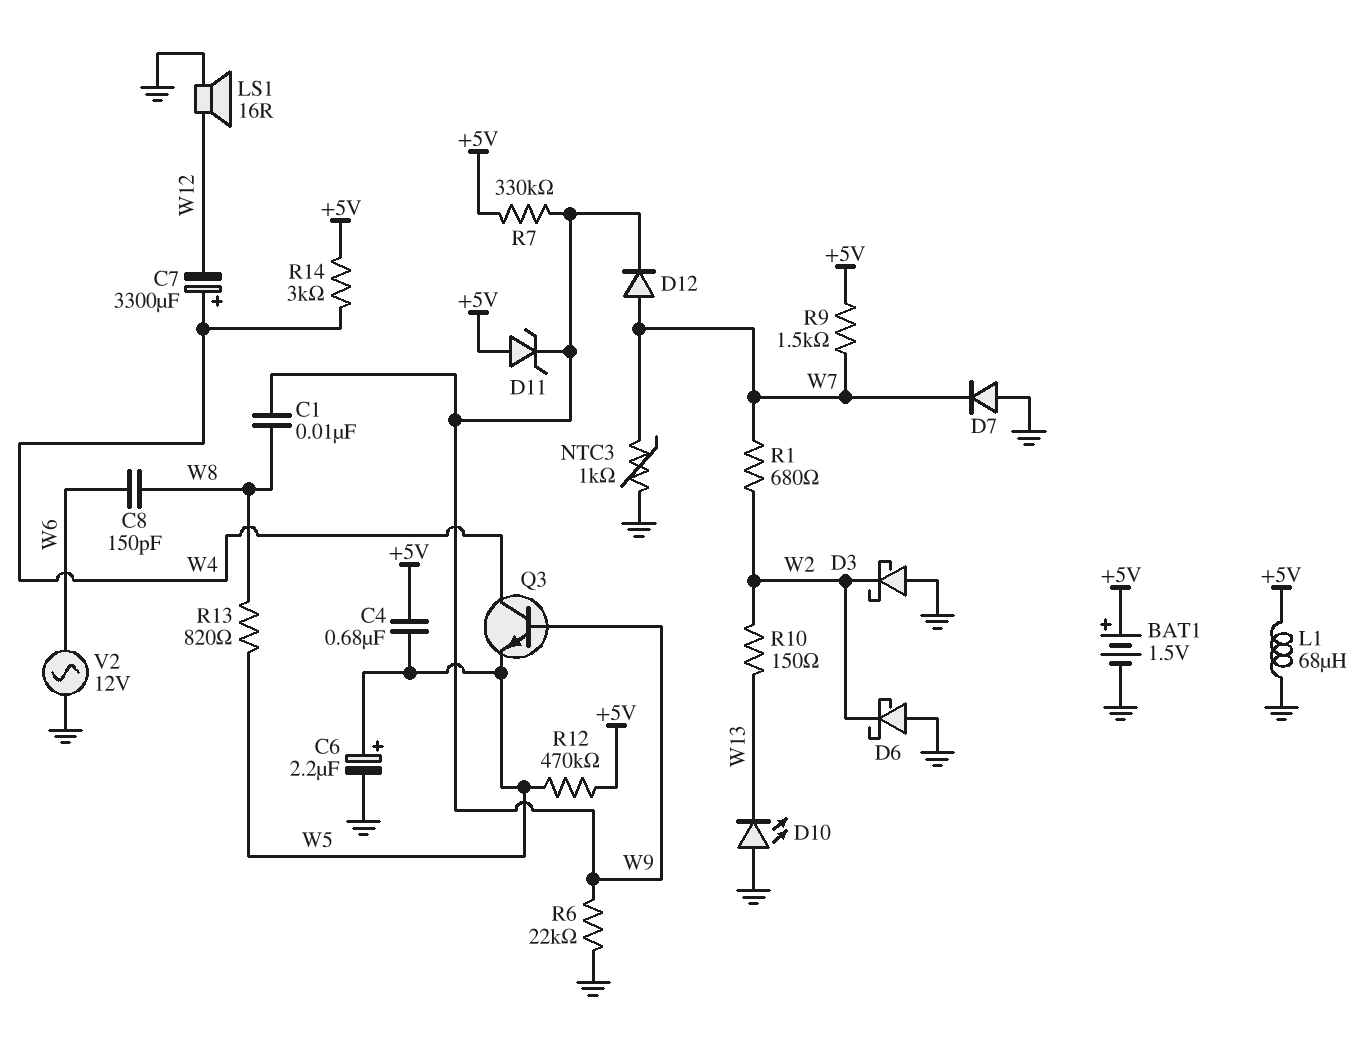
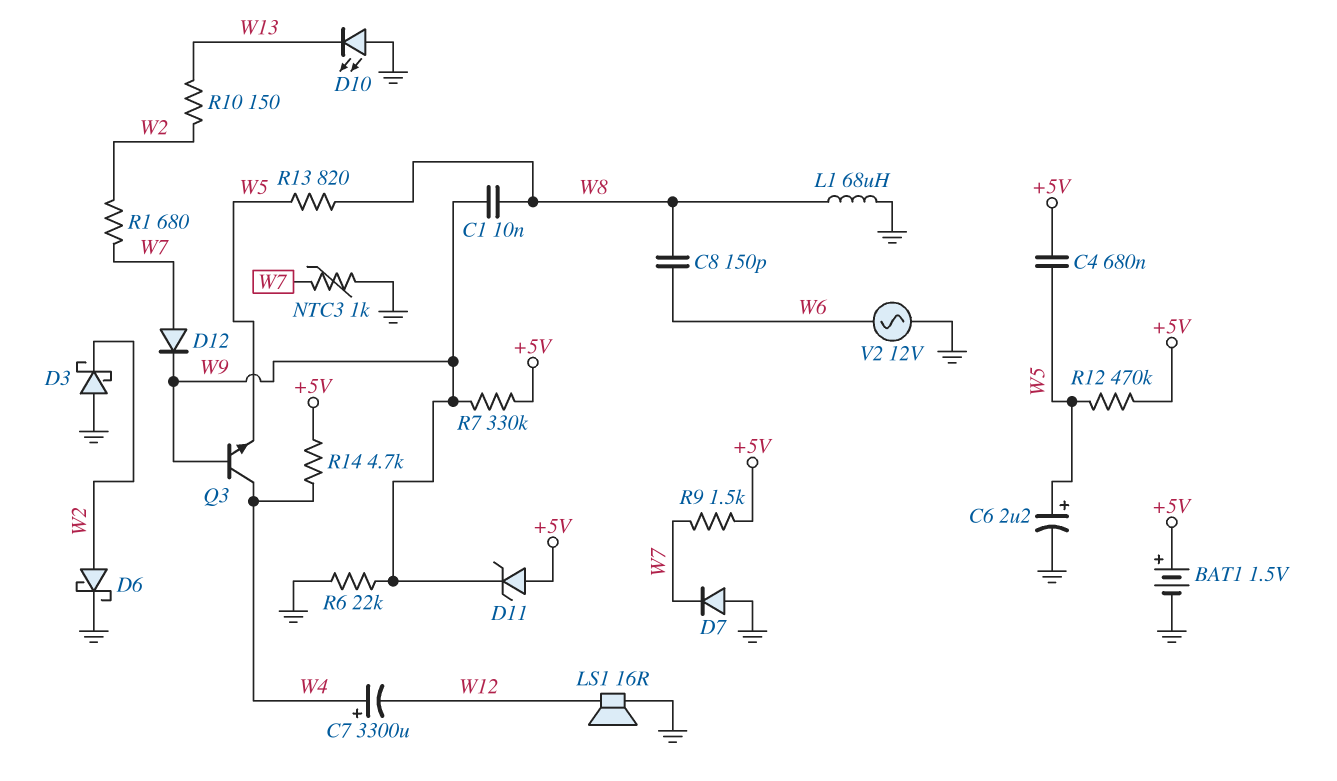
D6: schottky (A GND, K W2) -> schottky (A W2, K GND)
L1: 68uH (+5V, GND) -> 68uH (GND, W8)
R14: 3k (+5V, W4) -> 4.7k (+5V, W4)

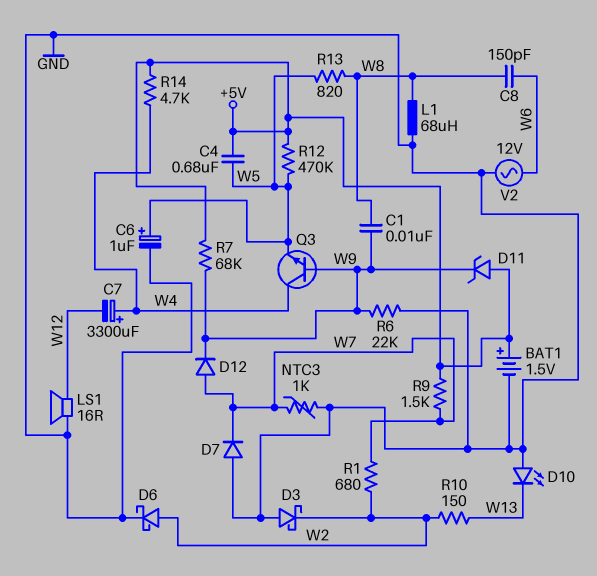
C6: 2.2uF (plus W5, minus GND) -> 1uF (plus W5, minus GND)
R7: 330k (+5V, W9) -> 68k (+5V, W9)

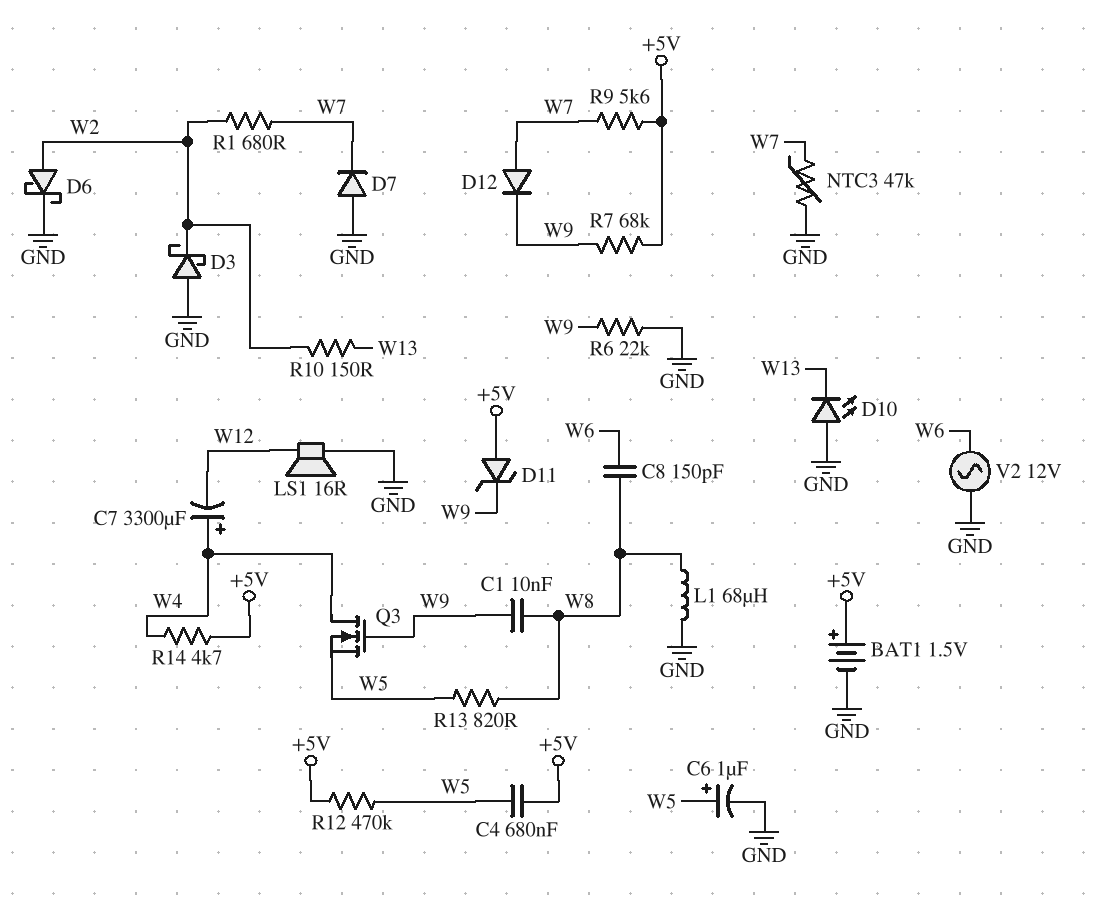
NTC3: 1k (GND, W7) -> 47k (GND, W7)
Q3: NPN (B W9, C W4, E W5) -> NMOS (G W9, D W4, S W5)
R9: 1.5k (+5V, W7) -> 5.6k (+5V, W7)

